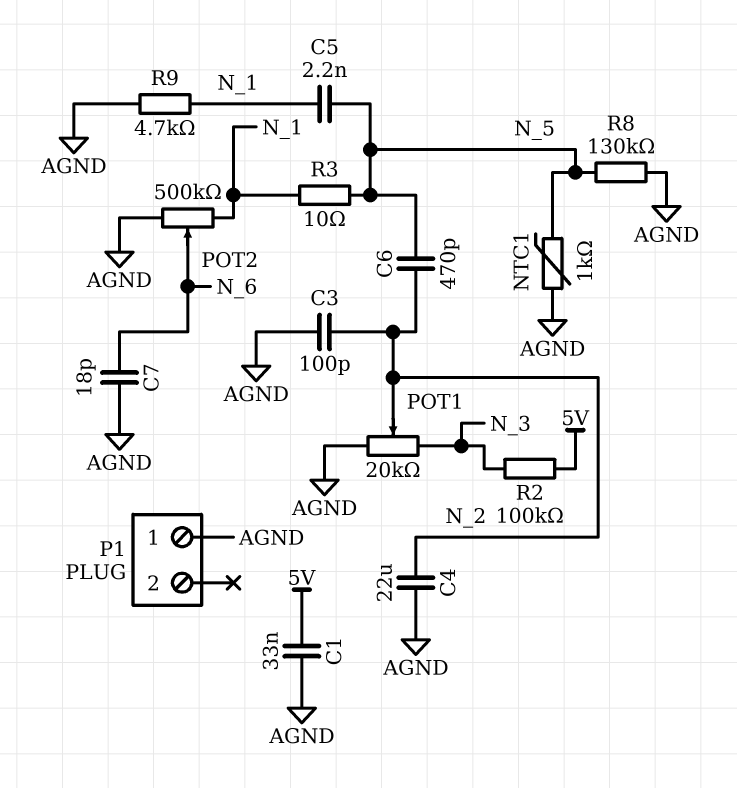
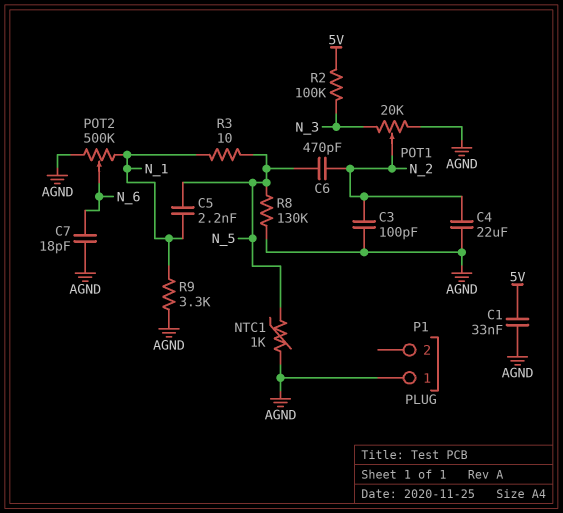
R9: 4.7k (AGND, N_1) -> 3.3k (AGND, N_1)

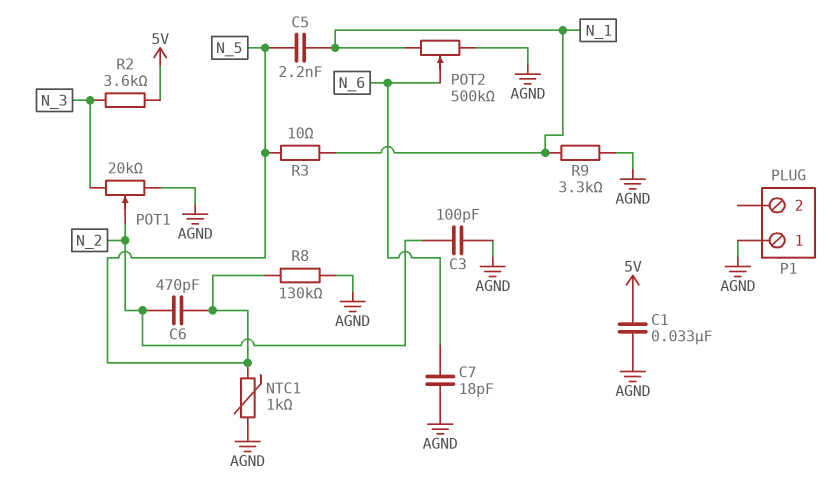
C4: 22uF (AGND, N_2) -> none
R2: 100k (5V, N_3) -> 3.6k (5V, N_3)

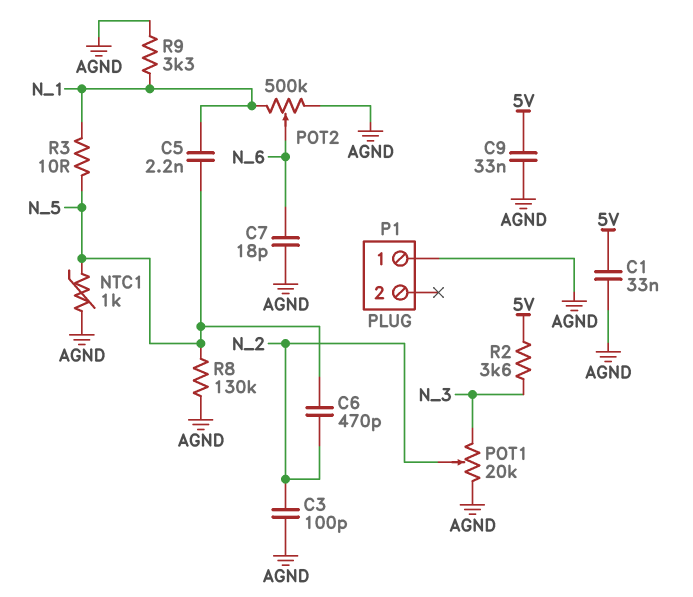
C9: none -> 33nF (5V, AGND)

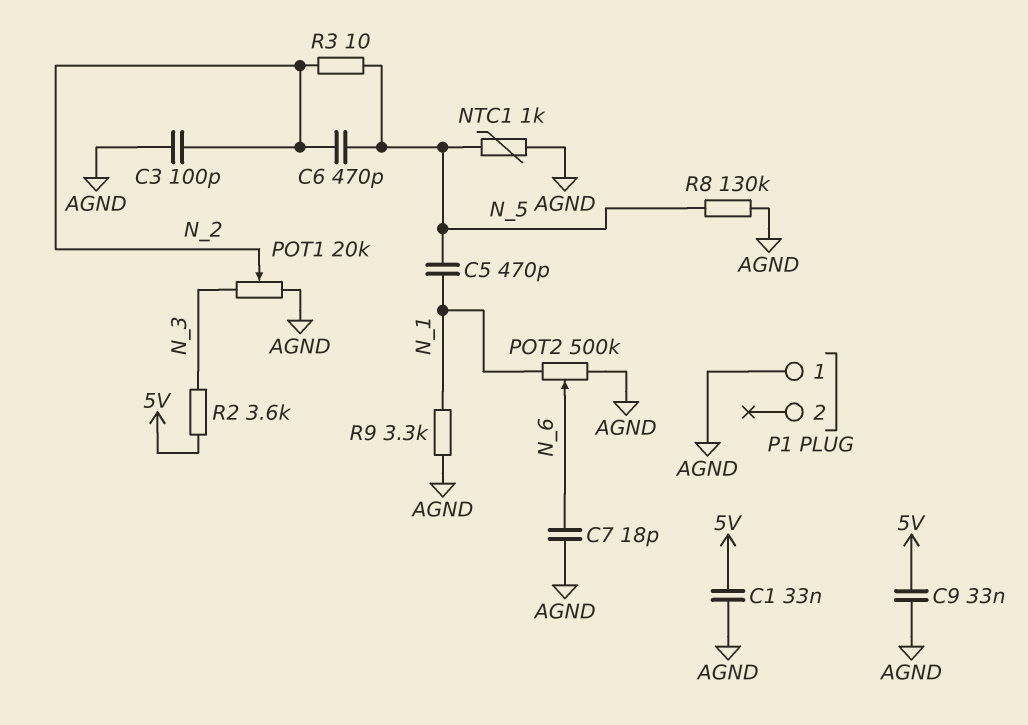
C5: 2.2nF (N_1, N_5) -> 470pF (N_1, N_5)
R3: 10 (N_1, N_5) -> 10 (N_2, N_5)

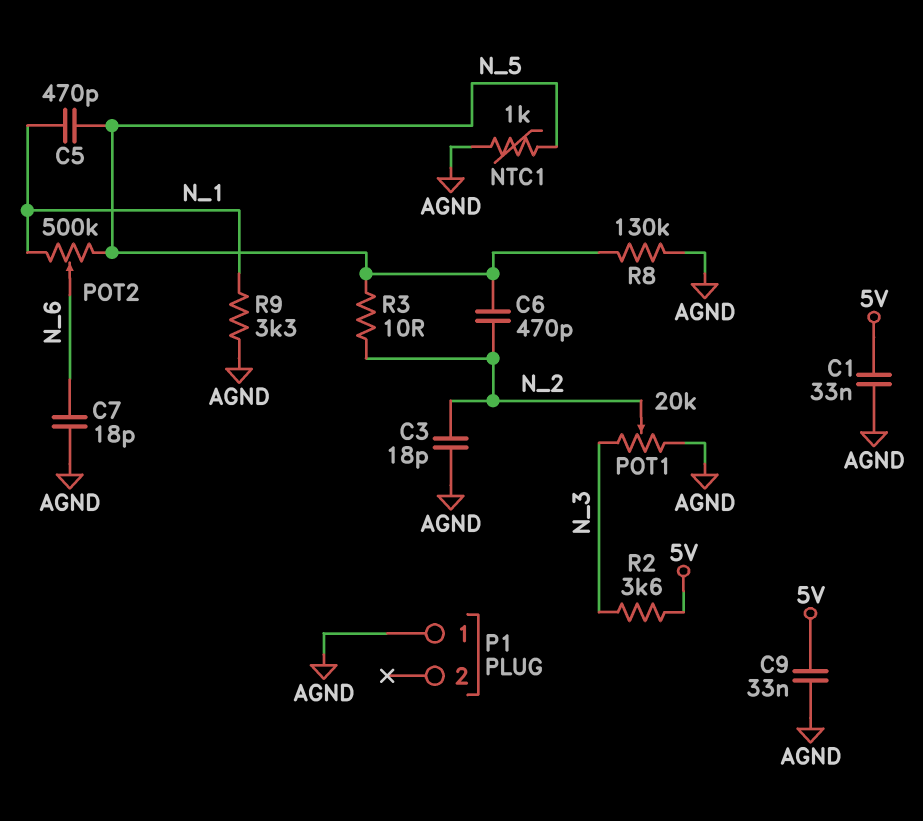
C3: 100pF (AGND, N_2) -> 18pF (AGND, N_2)
POT2: 500k (AGND, N_1, wiper N_6) -> 500k (N_1, N_5, wiper N_6)

